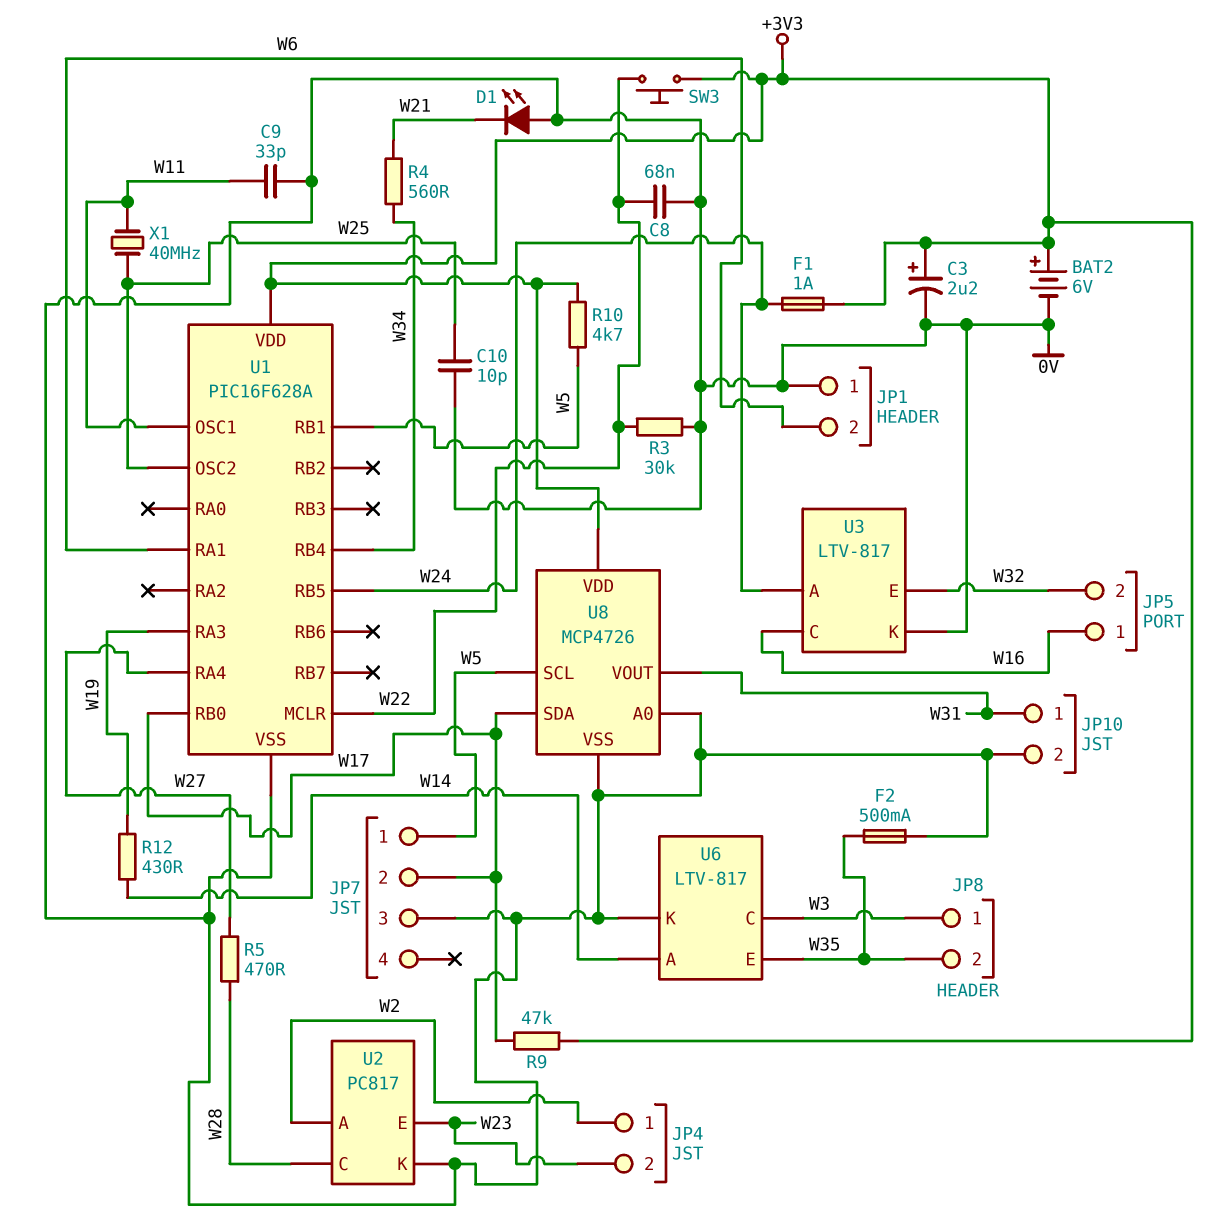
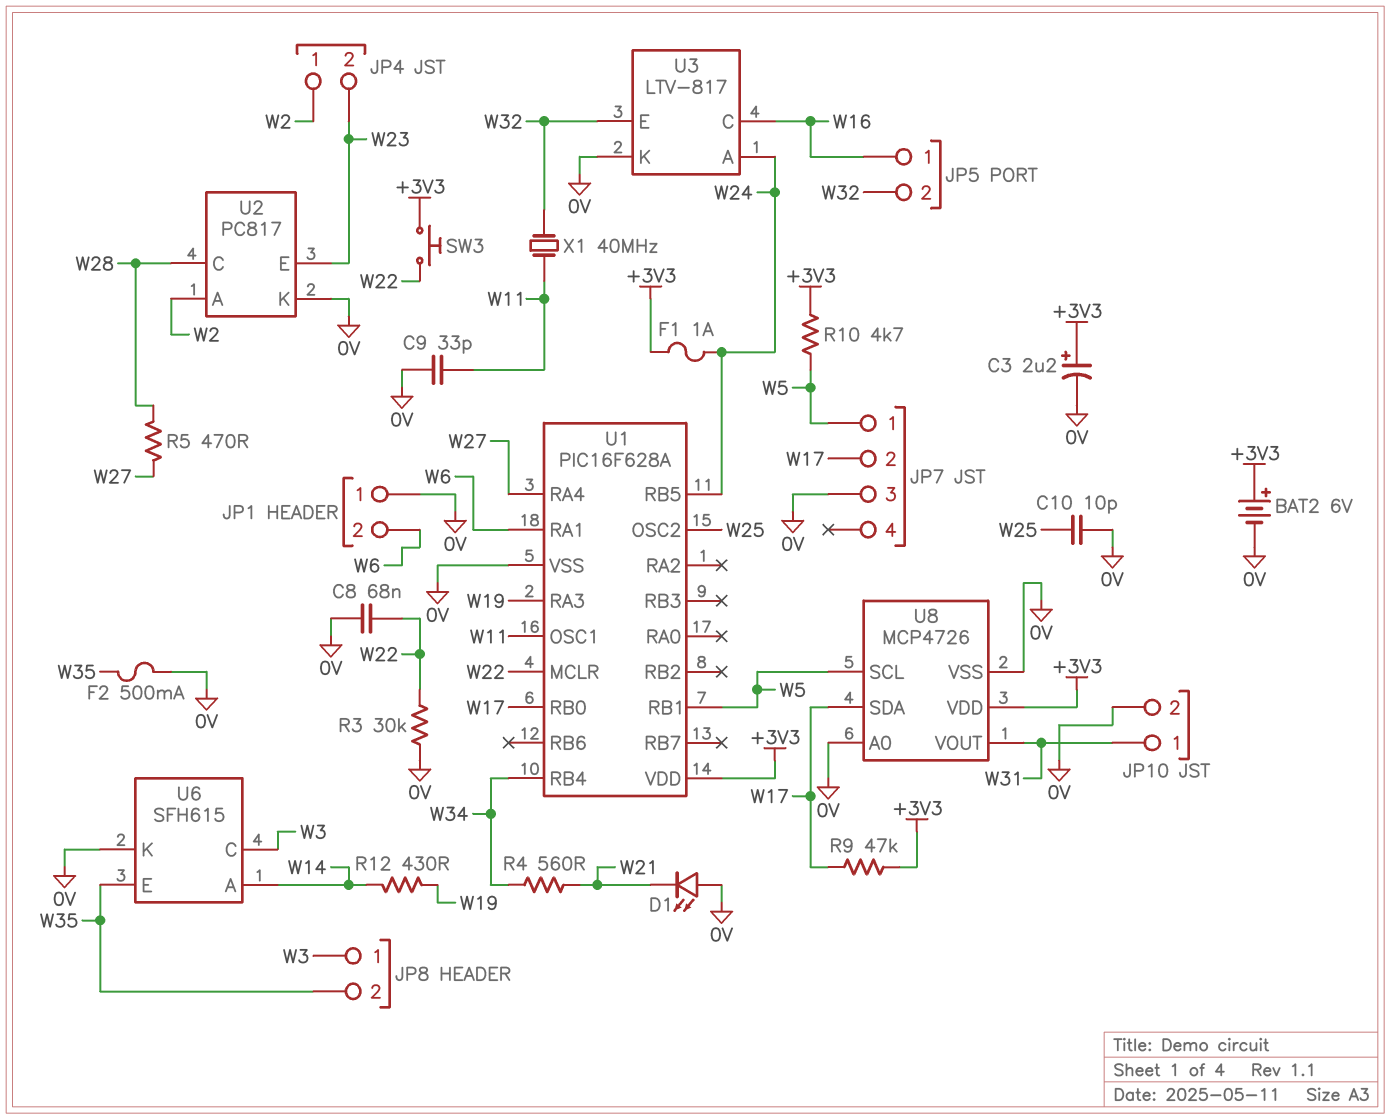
U6: LTV-817 -> SFH615
X1: 40MHz (W11, W25) -> 40MHz (W11, W32)

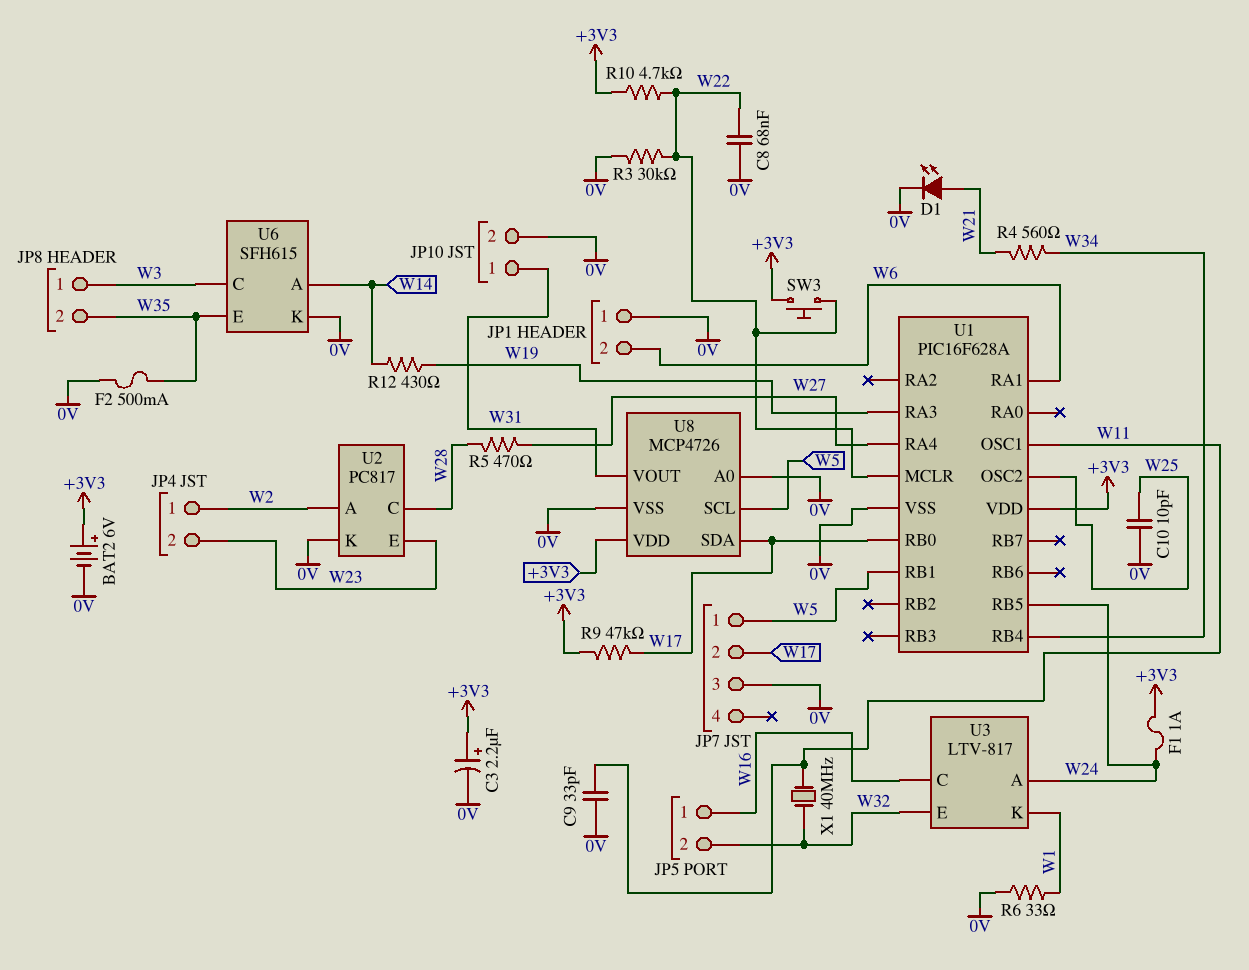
D1: LED (A 0V, K W21) -> LED (A W21, K 0V)
R6: none -> 33 (0V, W1)
R10: 4.7k (+3V3, W5) -> 4.7k (+3V3, W22)
U3 pin K: 0V -> W1

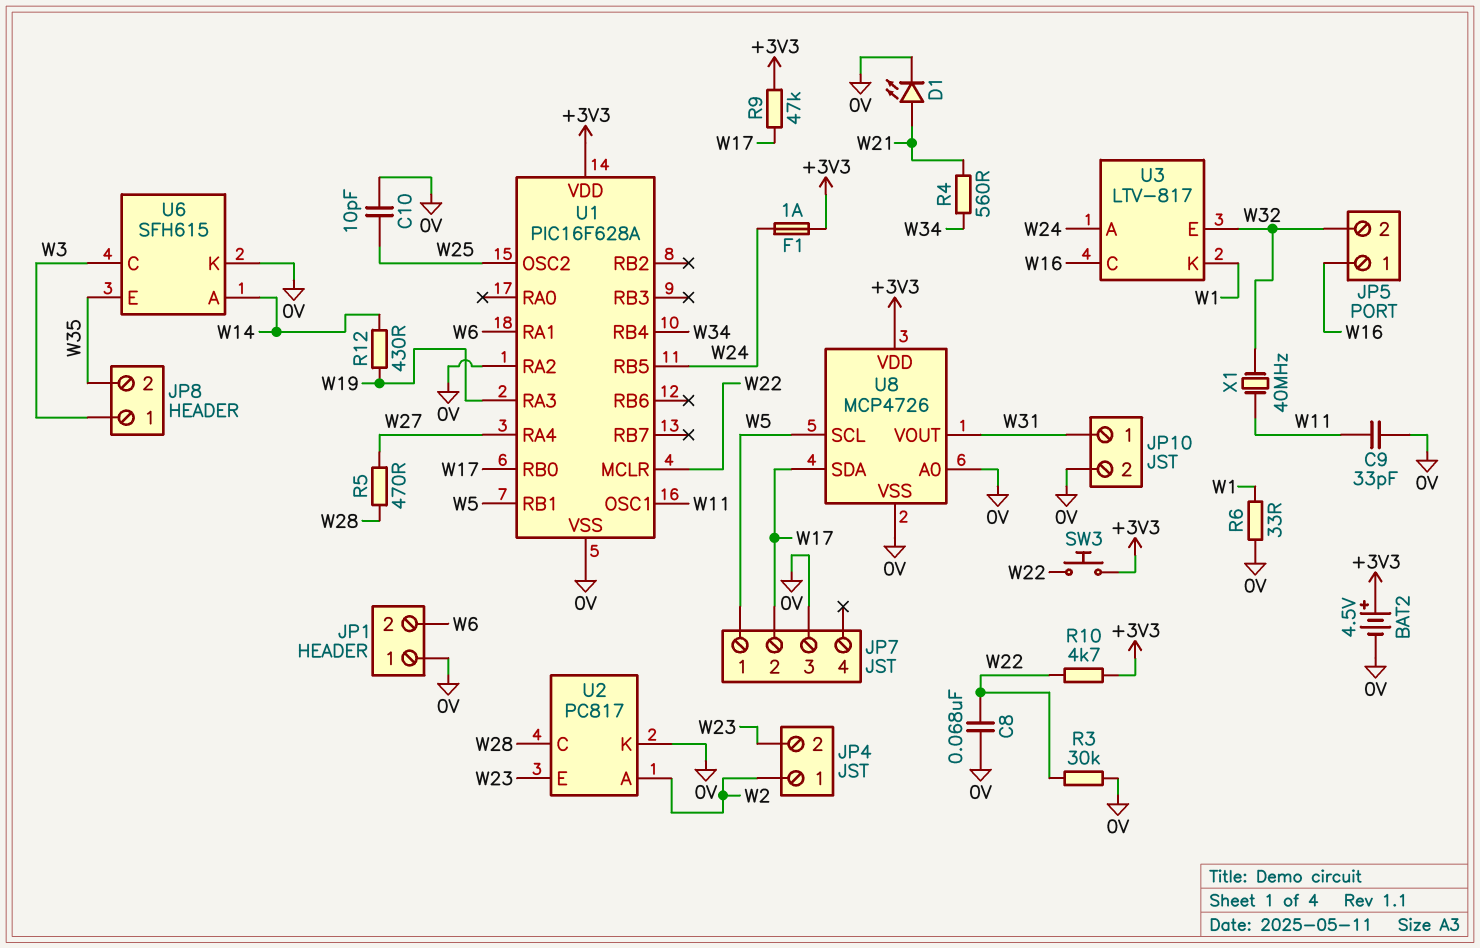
BAT2: 6V (plus +3V3, minus 0V) -> 4.5V (plus +3V3, minus 0V)
C3: 2.2uF (plus +3V3, minus 0V) -> none
F2: 500mA (0V, W35) -> none
U1 pin RA2: none -> 0V

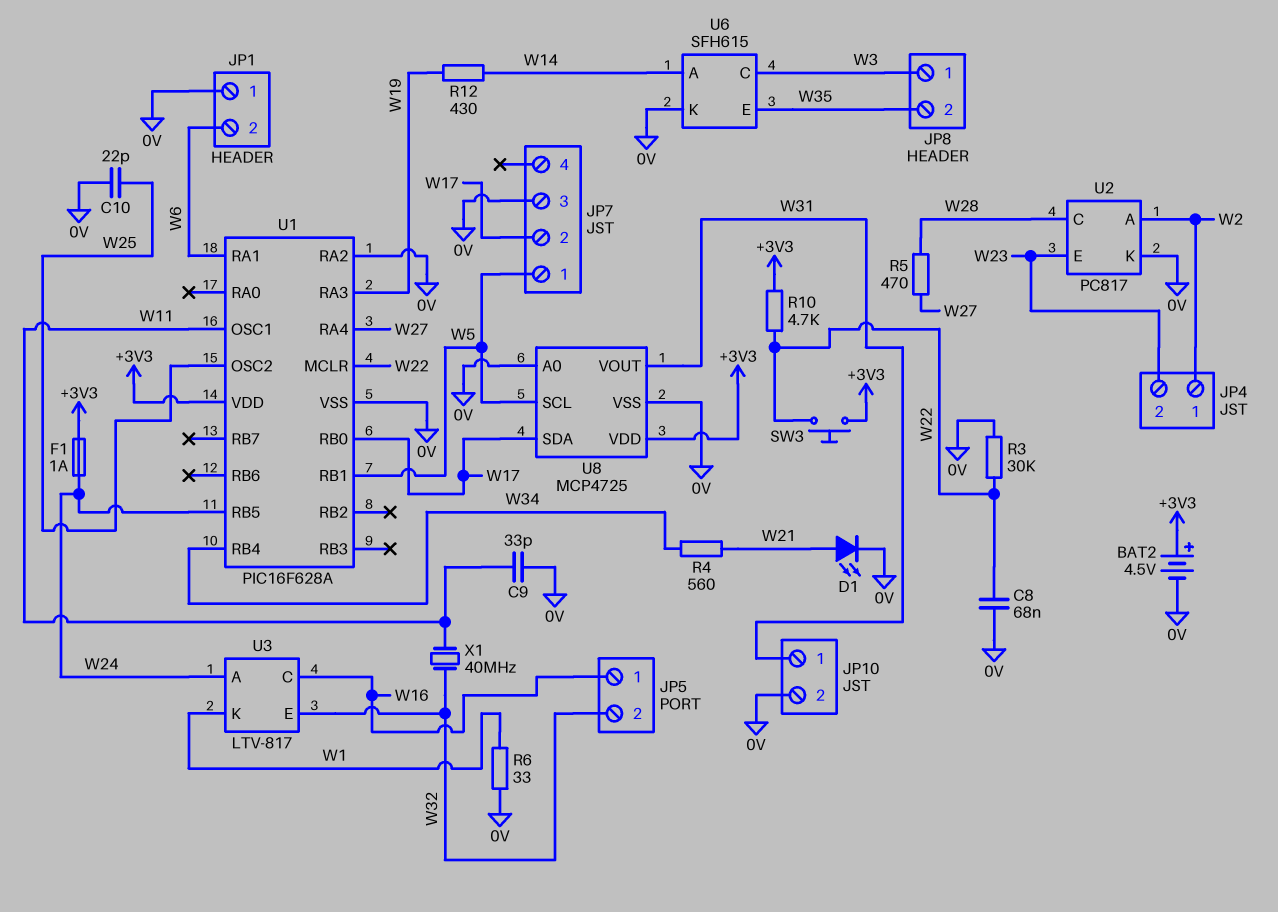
C10: 10pF (0V, W25) -> 22pF (0V, W25)
R9: 47k (+3V3, W17) -> none
U8: MCP4726 -> MCP4725

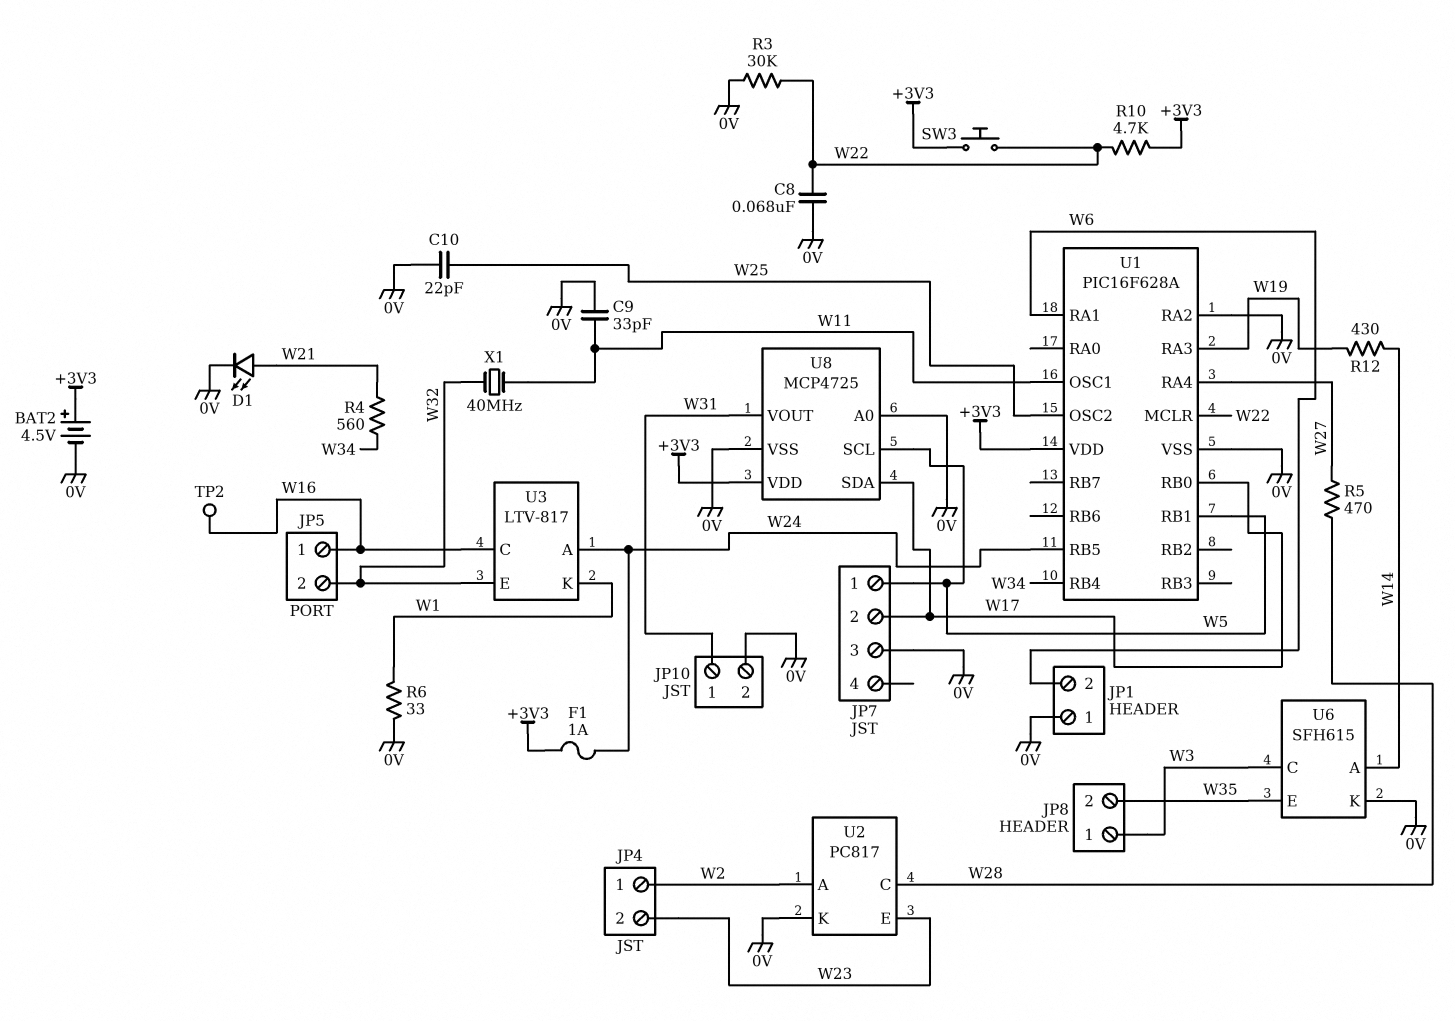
TP2: none -> test point (W16)

